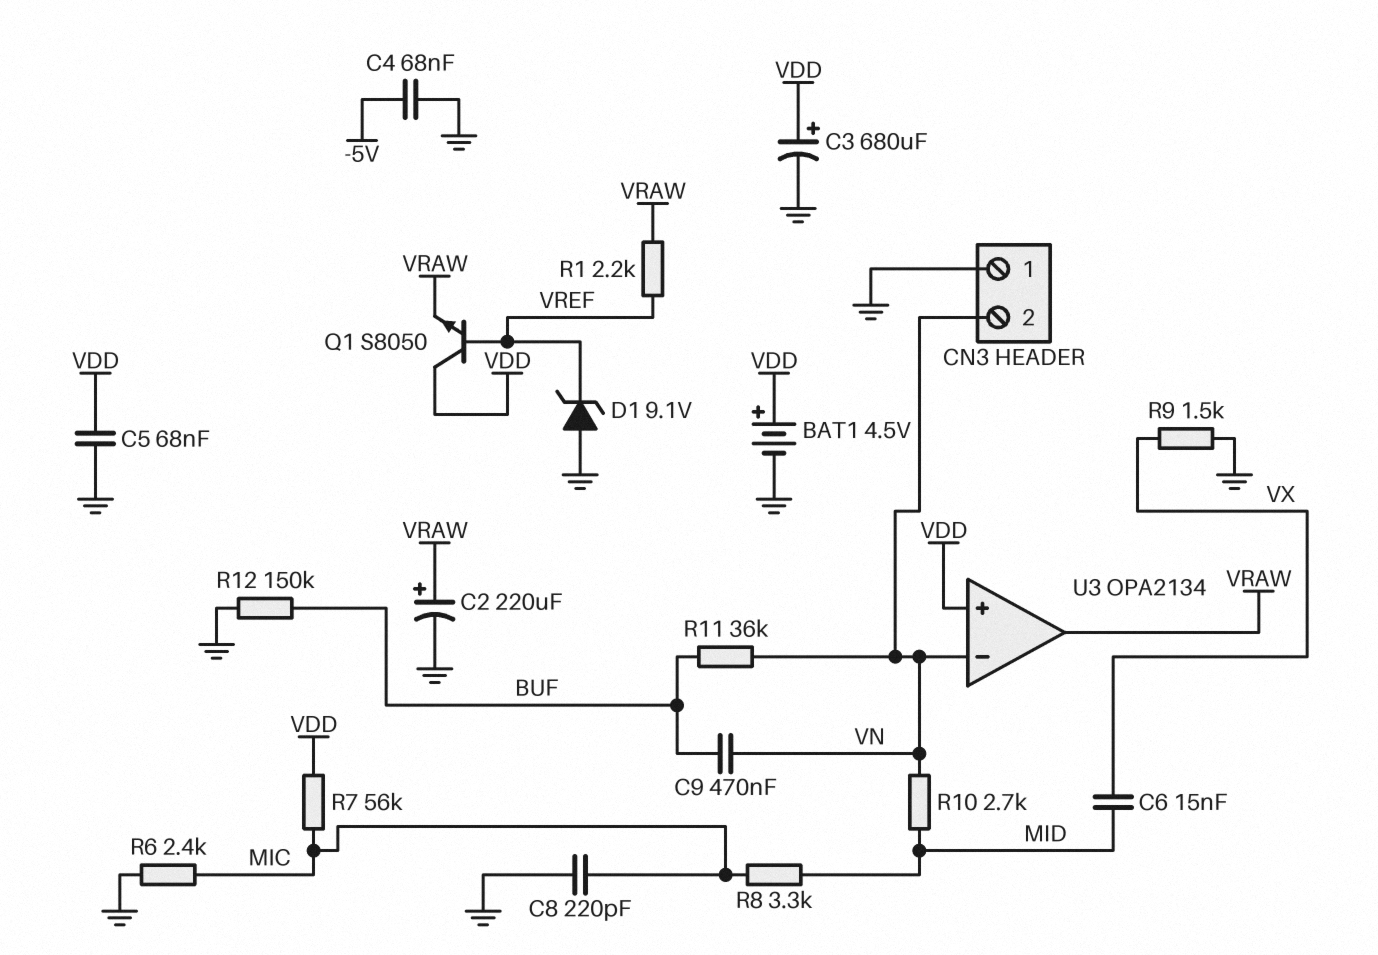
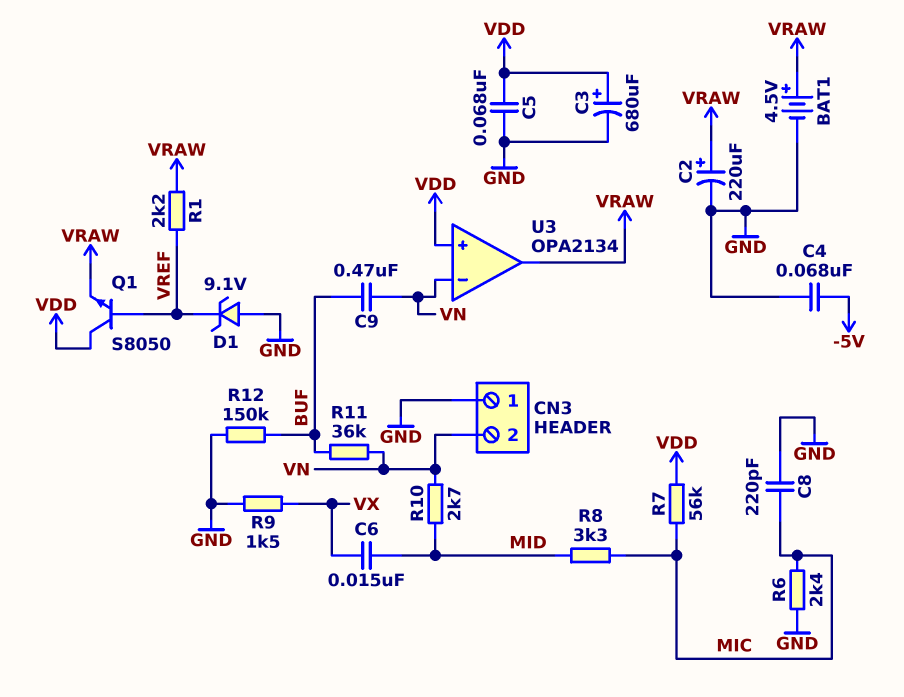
BAT1: 4.5V (plus VDD, minus GND) -> 4.5V (plus VRAW, minus GND)

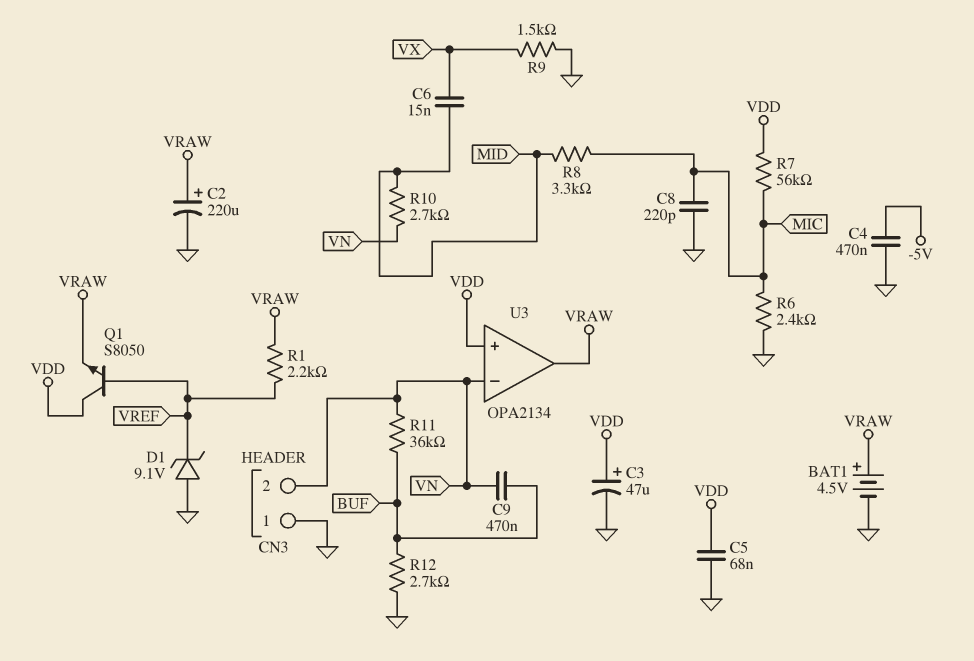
C3: 680uF (plus VDD, minus GND) -> 47uF (plus VDD, minus GND)
C4: 68nF (-5V, GND) -> 470nF (-5V, GND)
R12: 150k (BUF, GND) -> 2.7k (BUF, GND)

